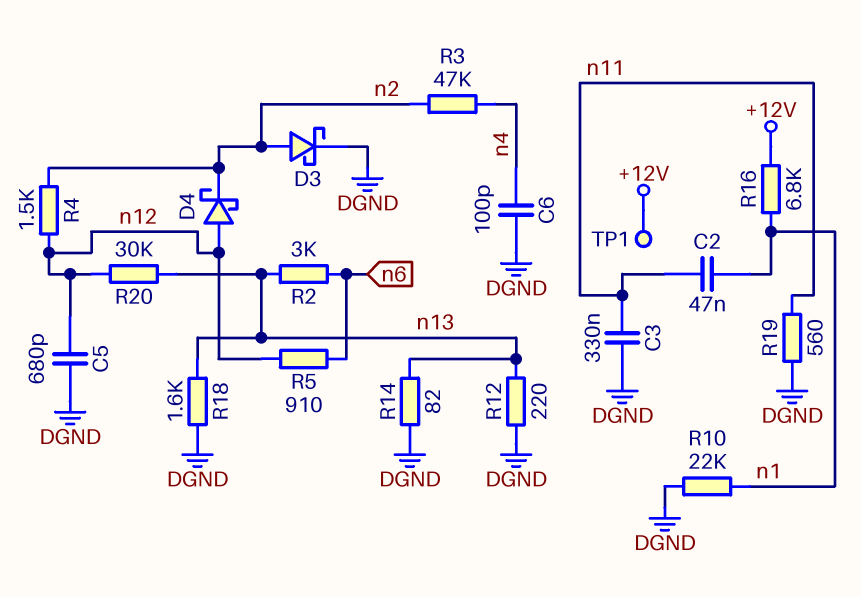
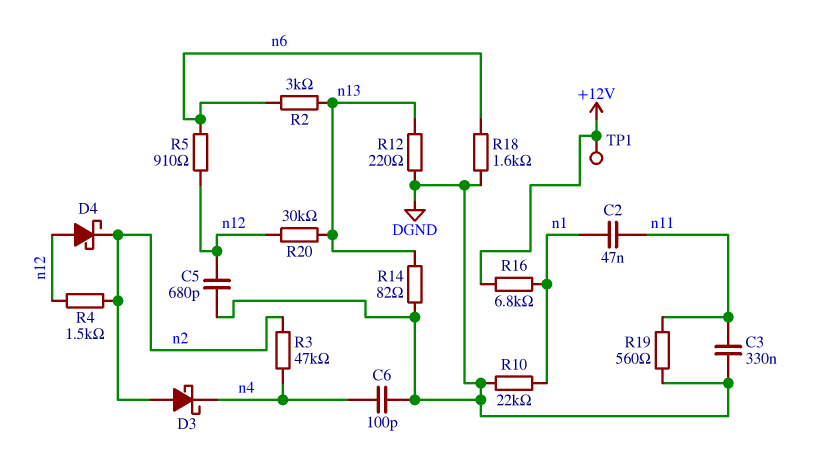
D3: schottky (A n2, K DGND) -> schottky (A n2, K n4)
R18: 1.6k (DGND, n13) -> 1.6k (DGND, n6)

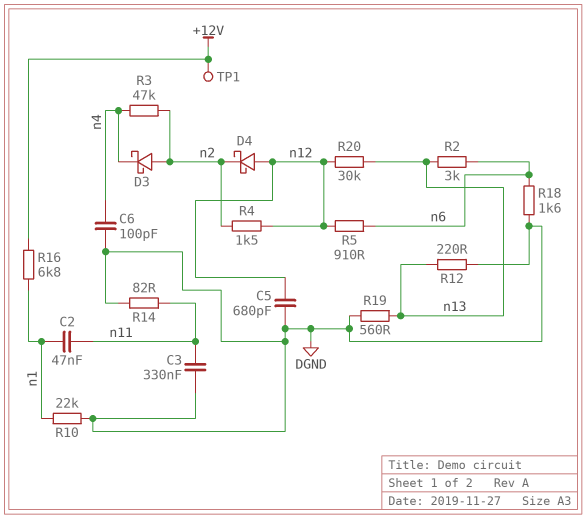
R14: 82 (DGND, n13) -> 82 (DGND, n11)
R19: 560 (DGND, n11) -> 560 (DGND, n13)

